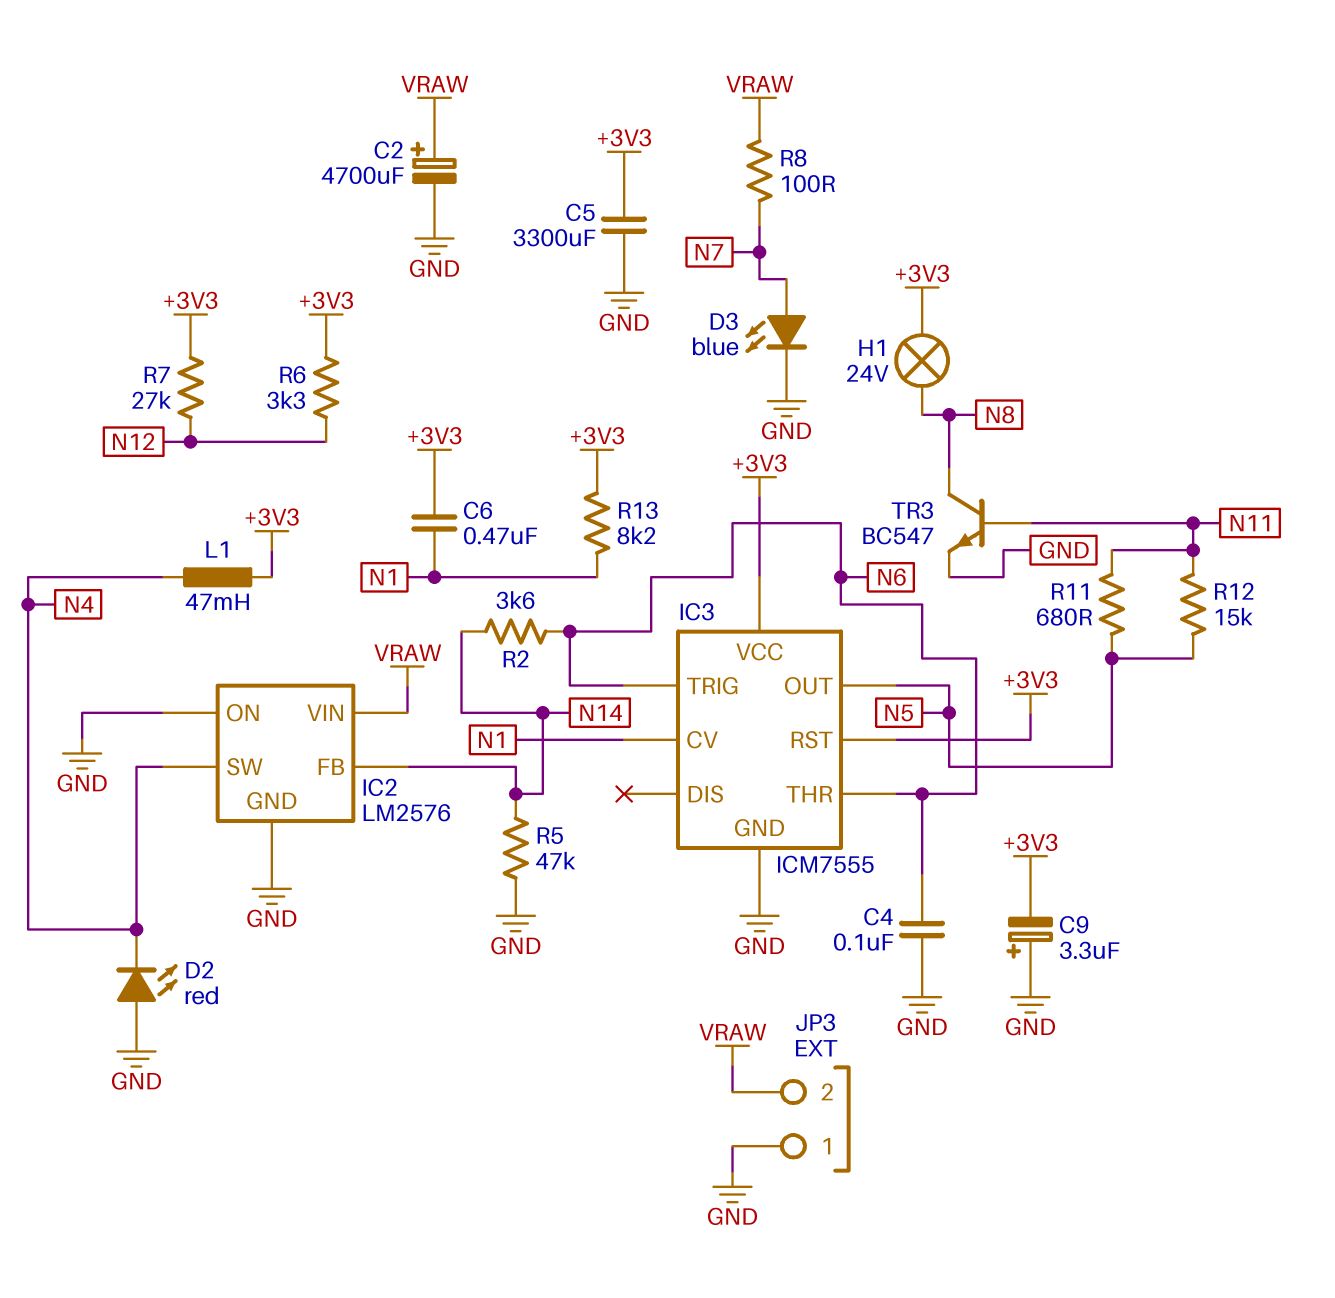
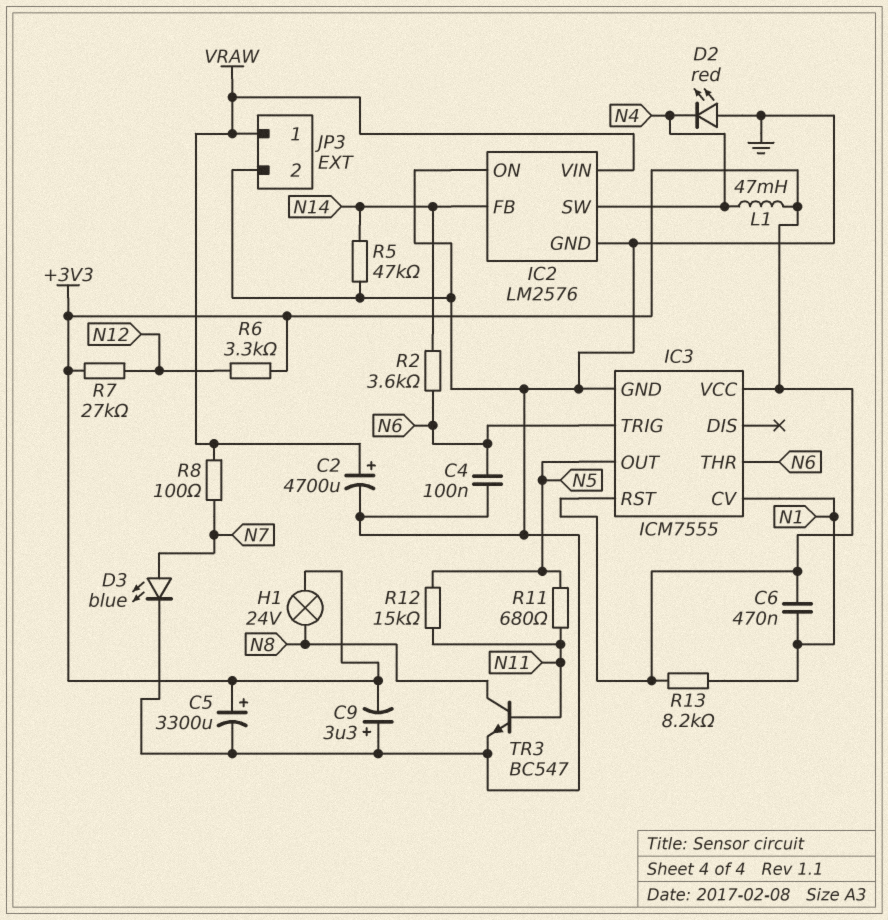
C5: 3300uF (+3V3, GND) -> 3300uF (plus +3V3, minus GND)
JP3 pin 1: GND -> VRAW
JP3 pin 2: VRAW -> GND

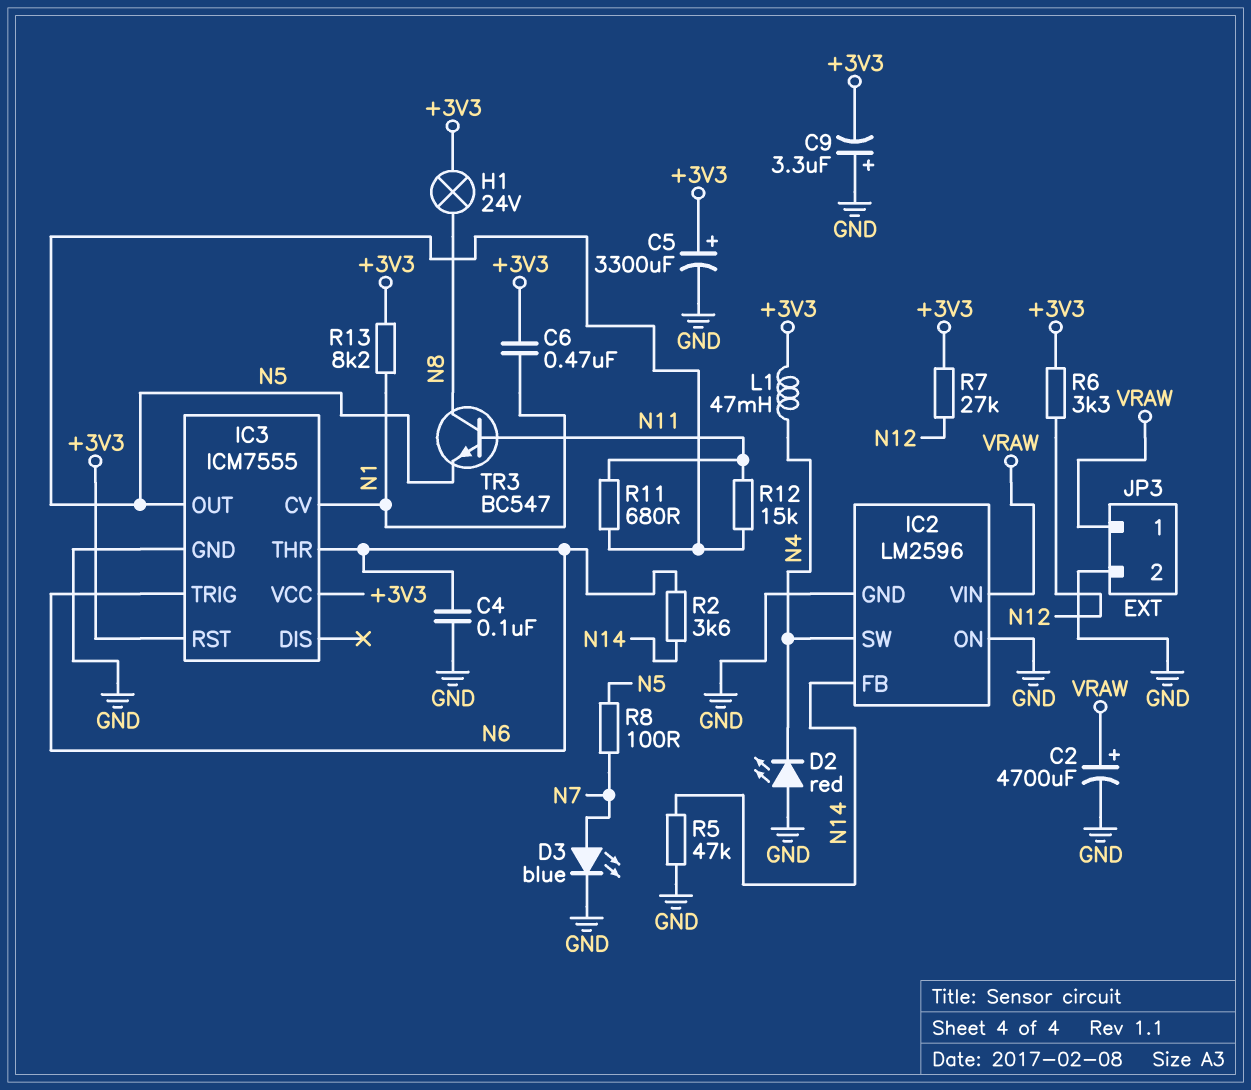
IC2: LM2576 -> LM2596
R8: 100 (N7, VRAW) -> 100 (N5, N7)
TR3: NPN BC547 (B N11, C N8, E GND) -> NPN BC547 (B N11, C N8, E N5)

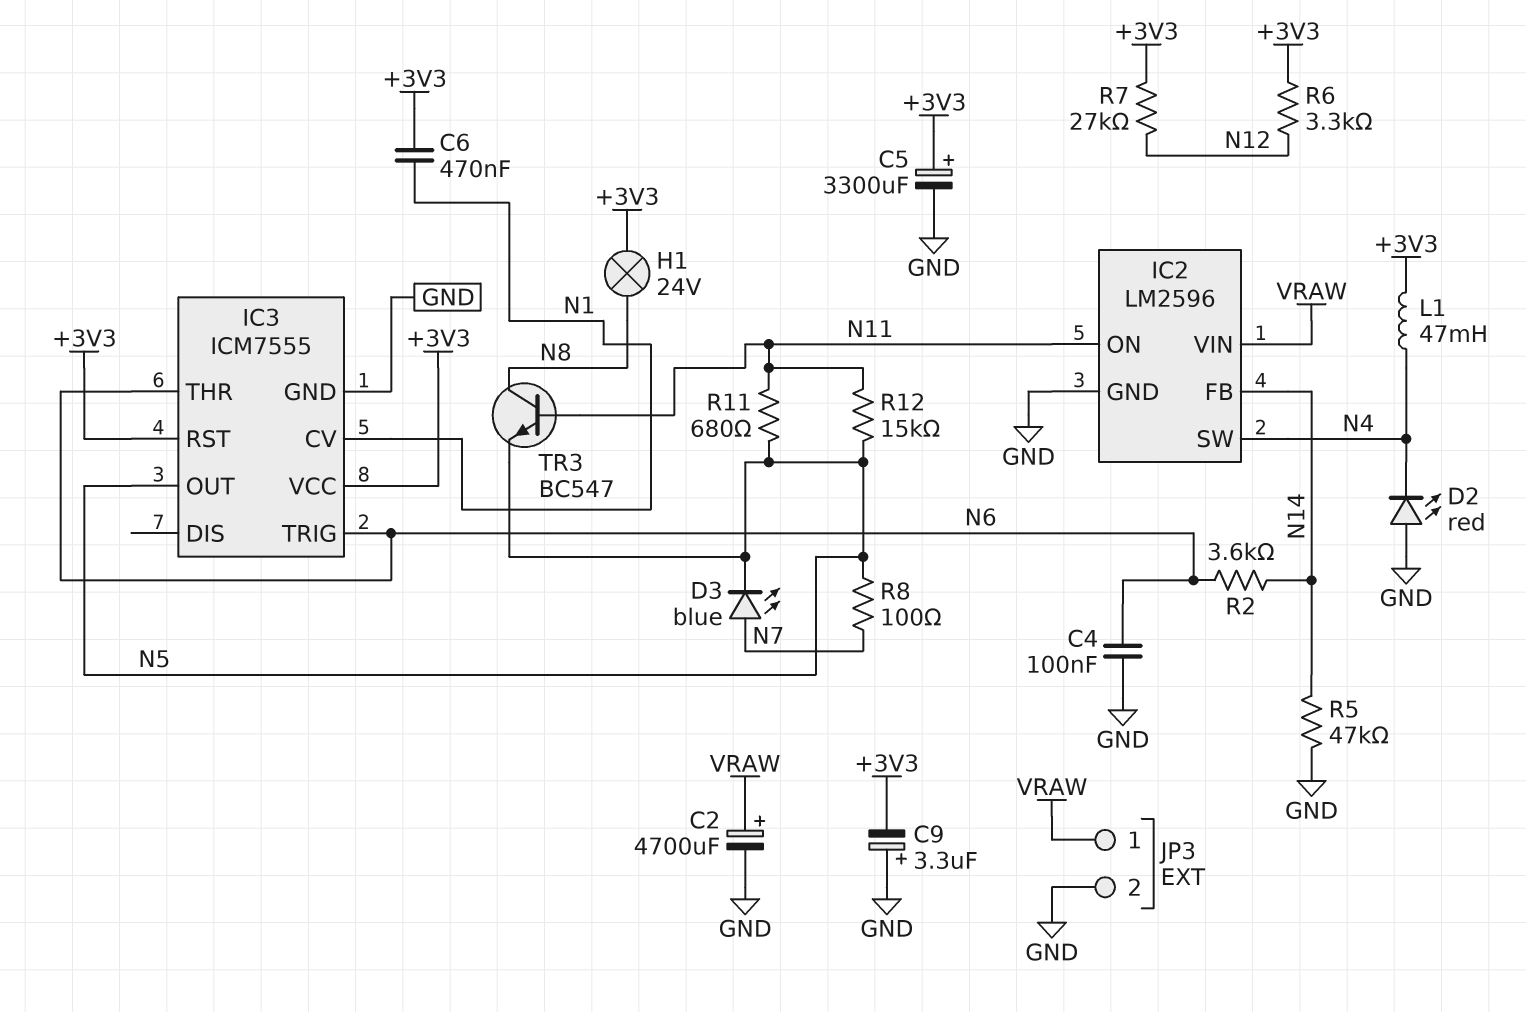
D3: LED blue (A N7, K GND) -> LED blue (A N7, K N5)
IC2 pin ON: GND -> N11
R13: 8.2k (+3V3, N1) -> none

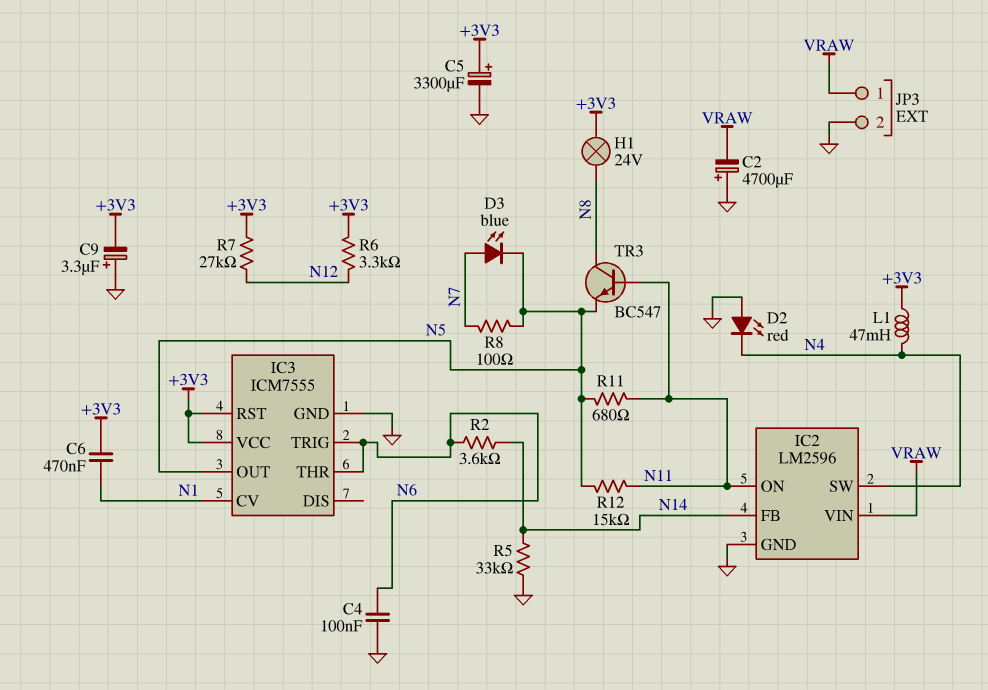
C2: 4700uF (plus VRAW, minus GND) -> 4700uF (plus GND, minus VRAW)
R5: 47k (GND, N14) -> 33k (GND, N14)

